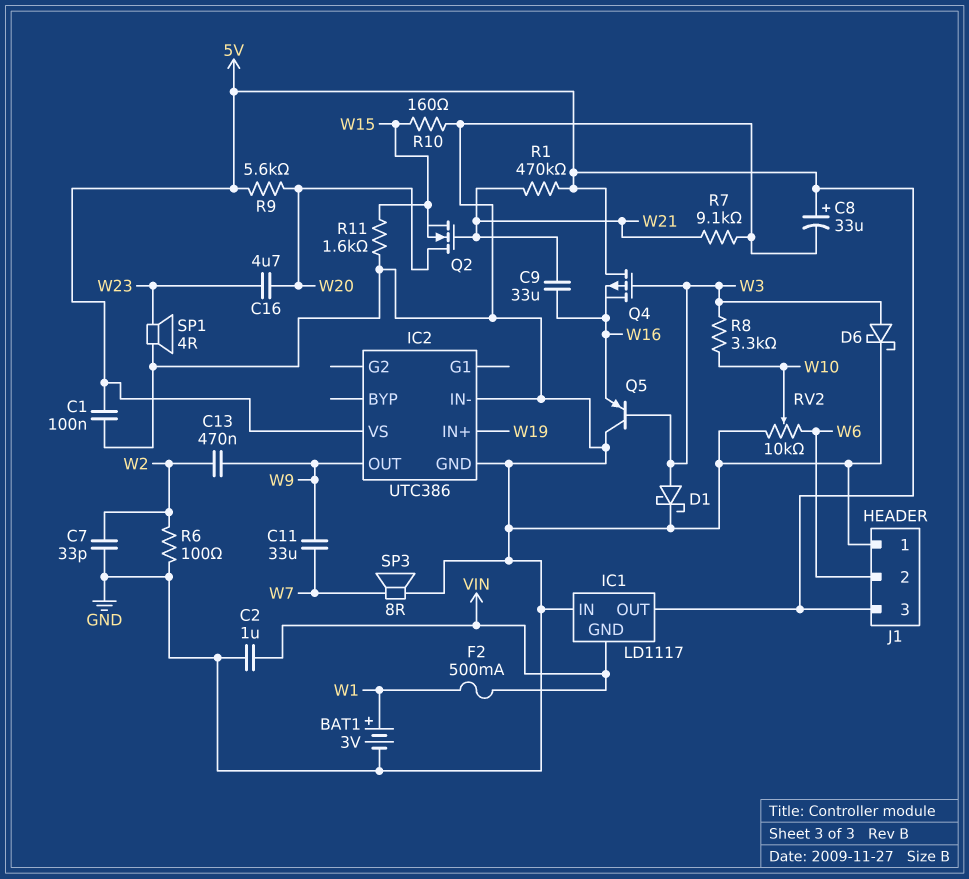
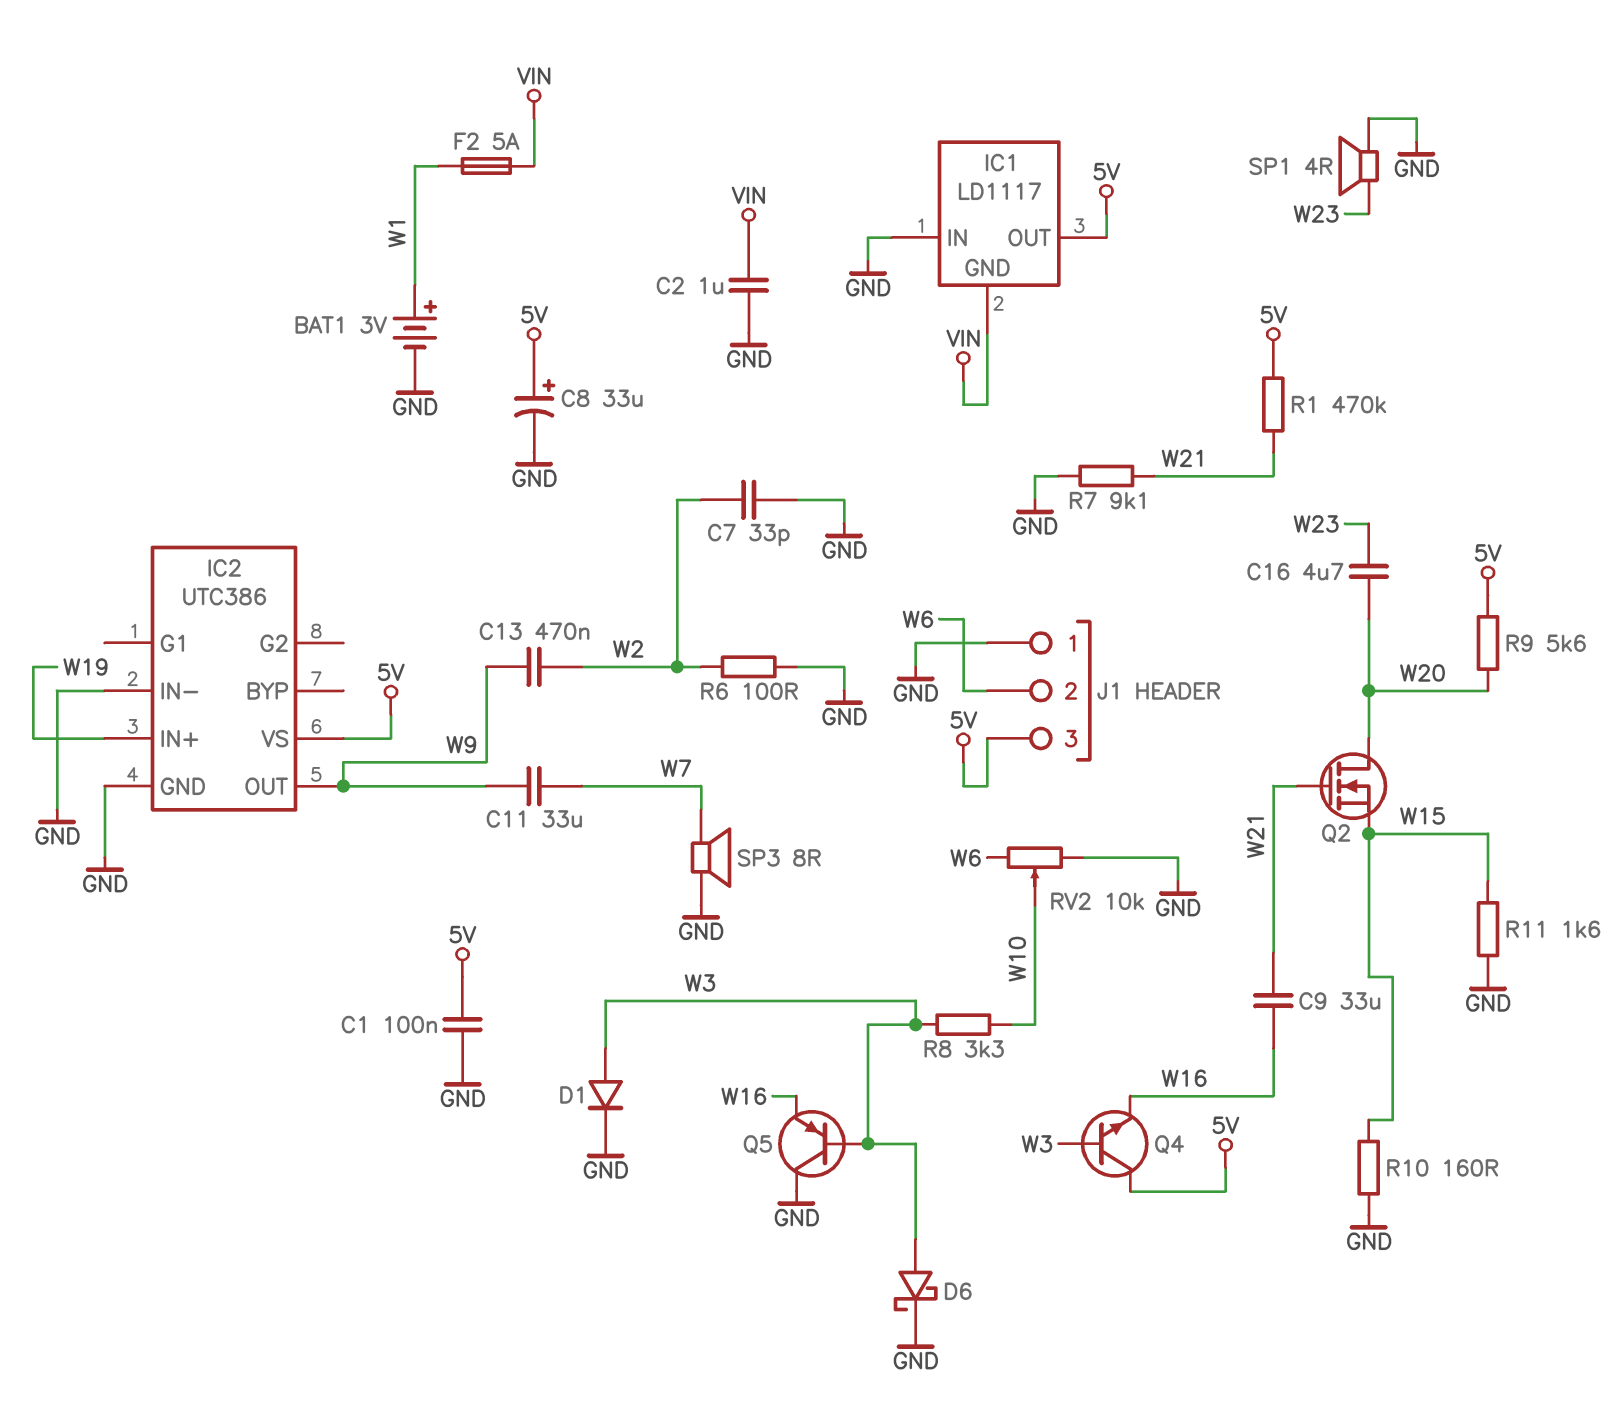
D1: schottky (A W3, K GND) -> diode (A W3, K GND)
F2: 500mA (VIN, W1) -> 5A (VIN, W1)
Q4: PMOS (G W3, D 5V, S W16) -> NPN (B W3, C 5V, E W16)

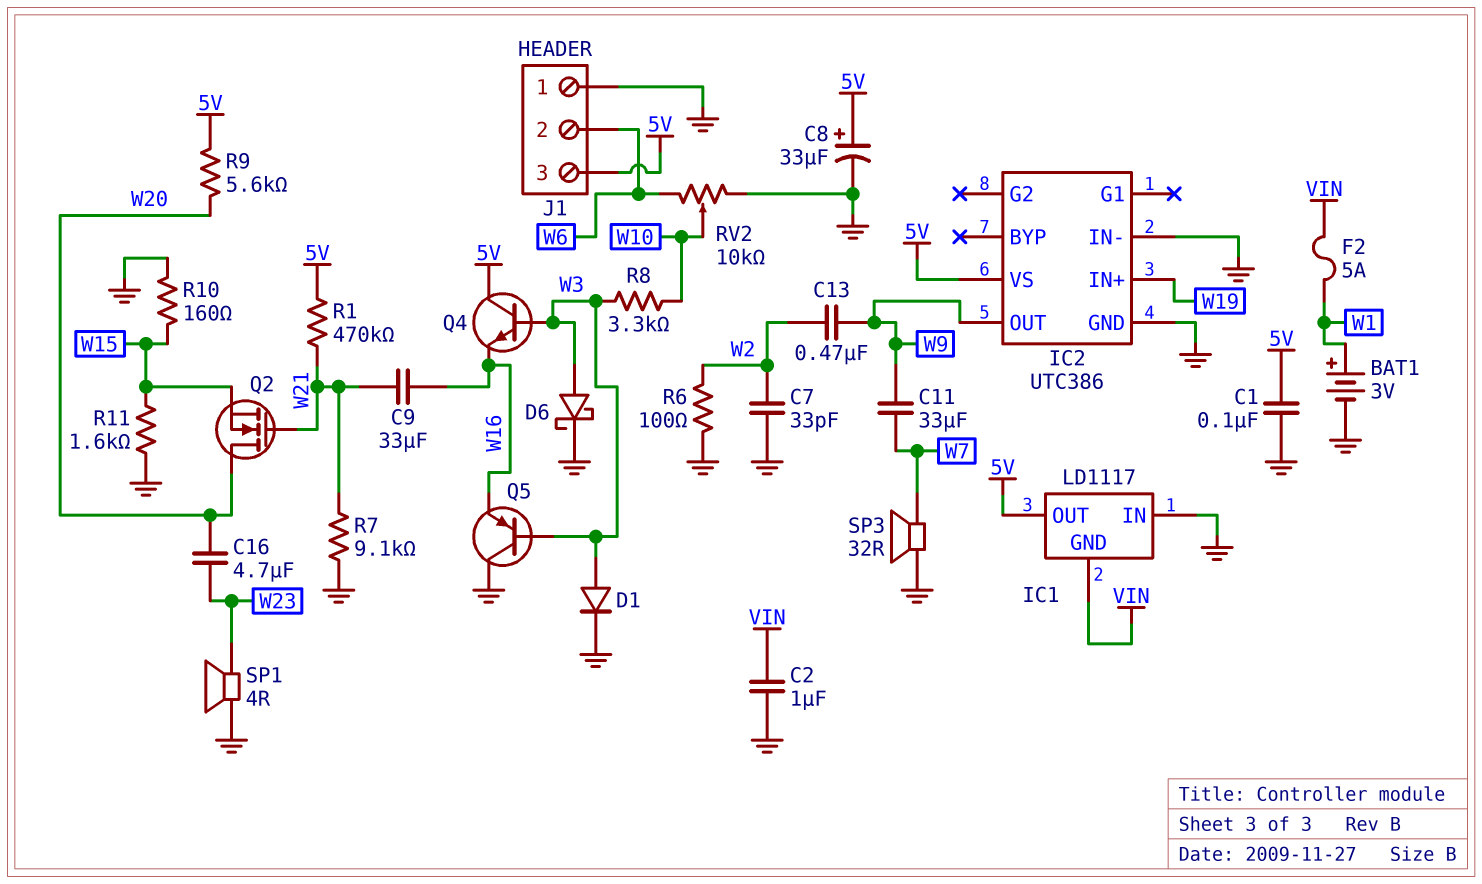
SP3: speaker 8R (GND, W7) -> speaker 32R (GND, W7)

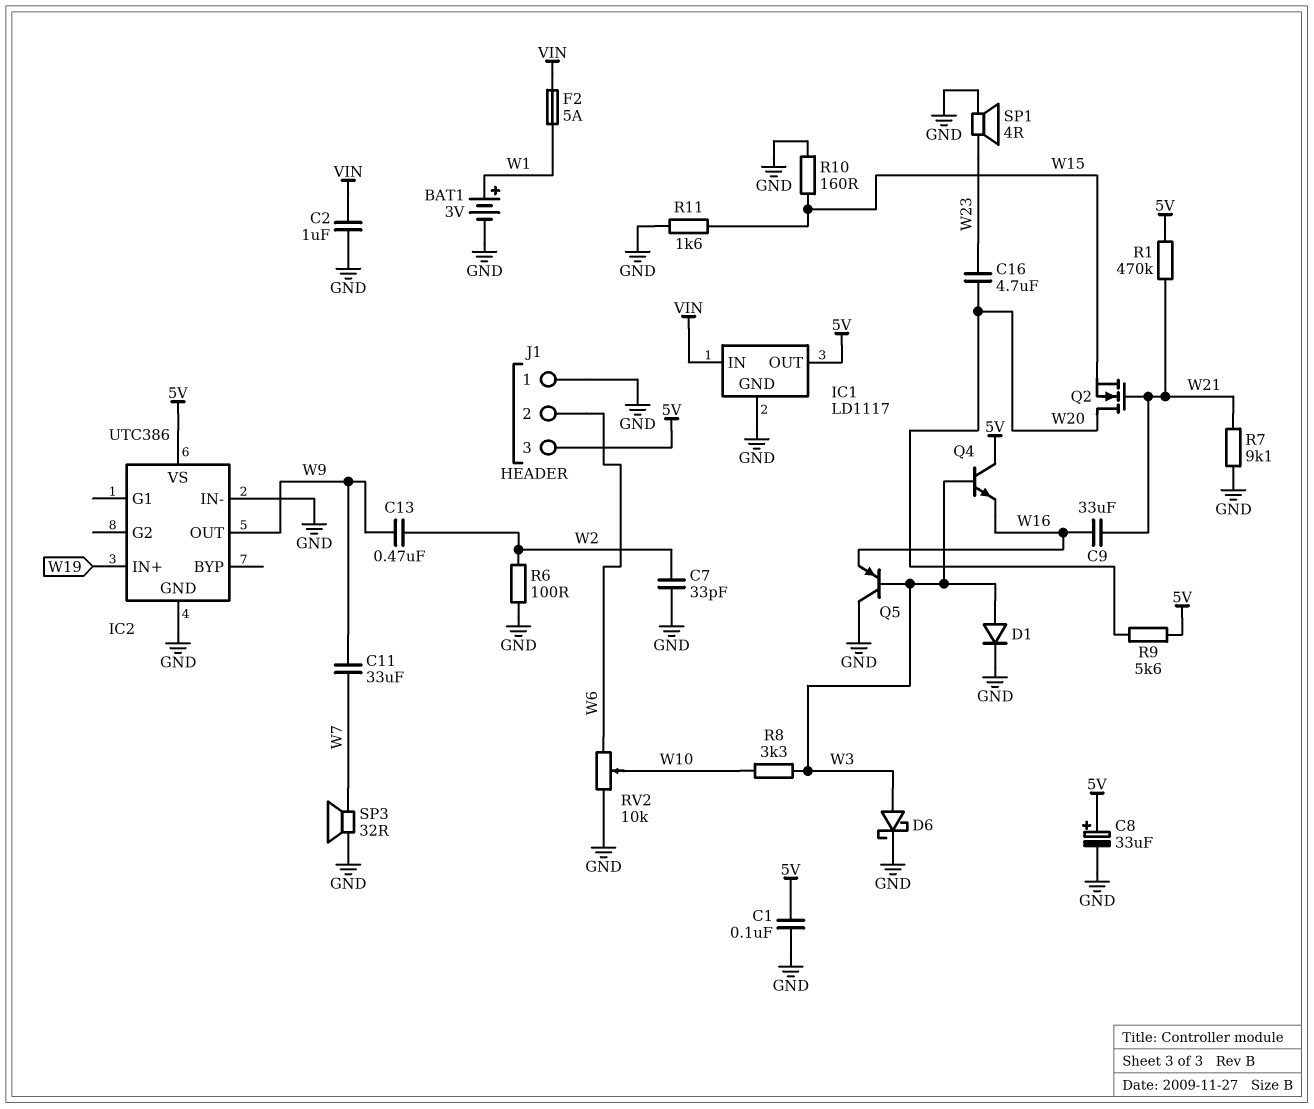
IC1 pin GND: VIN -> GND
IC1 pin IN: GND -> VIN

